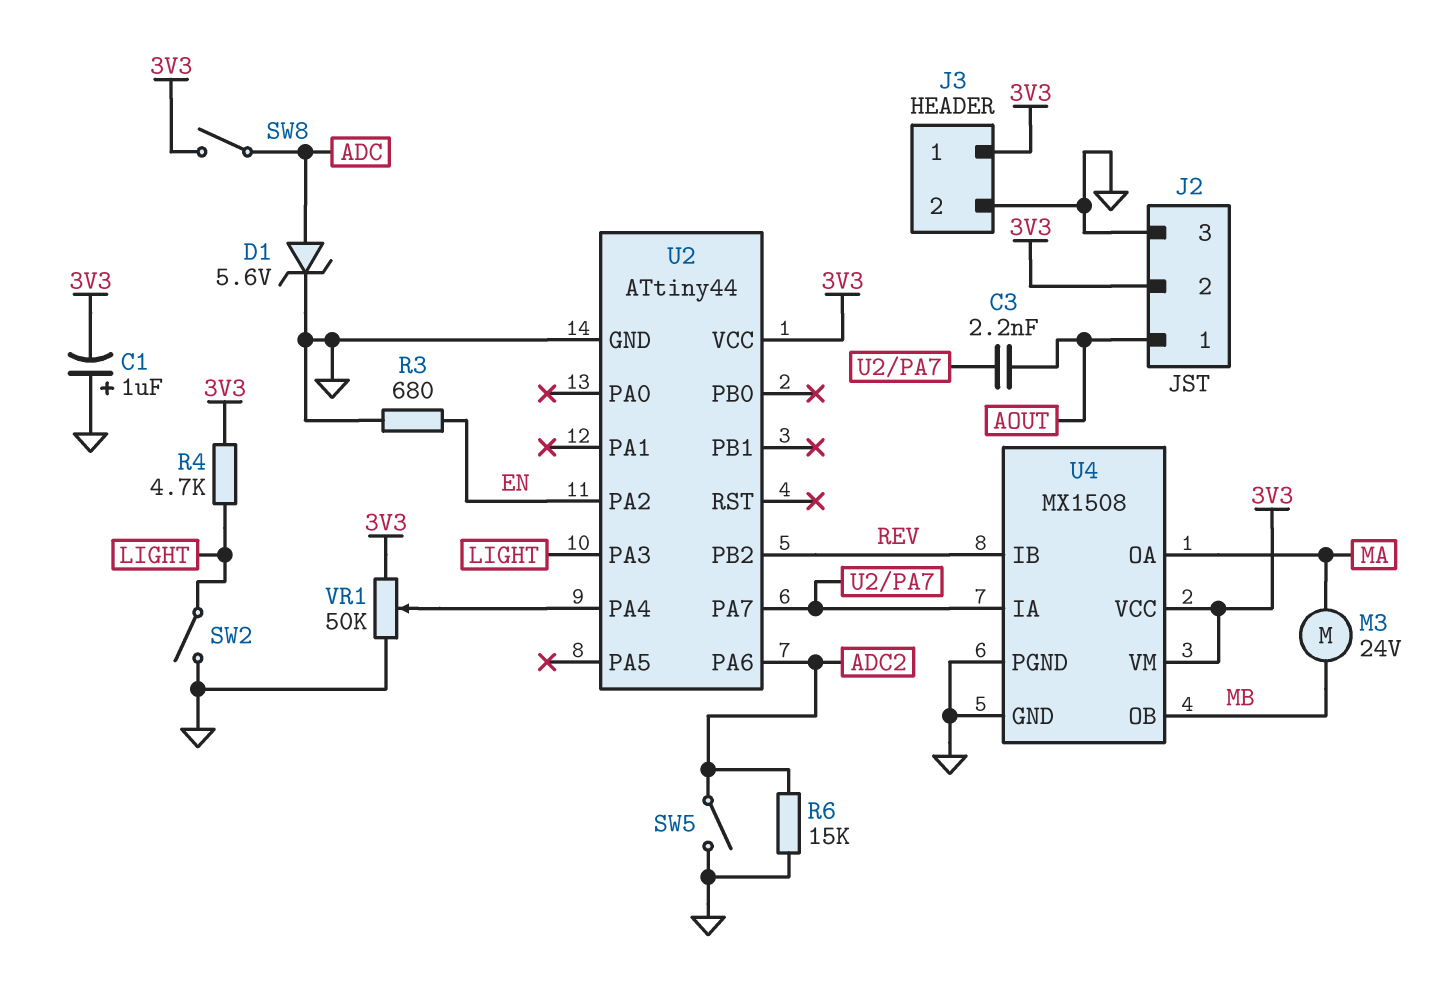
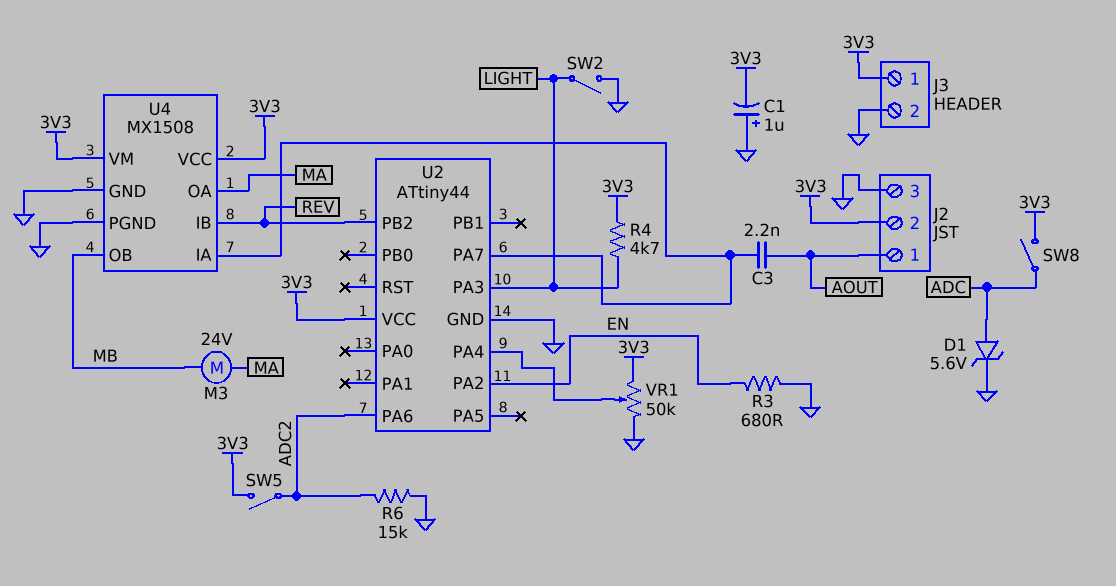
SW5: switch (ADC2, GND) -> switch (3V3, ADC2)

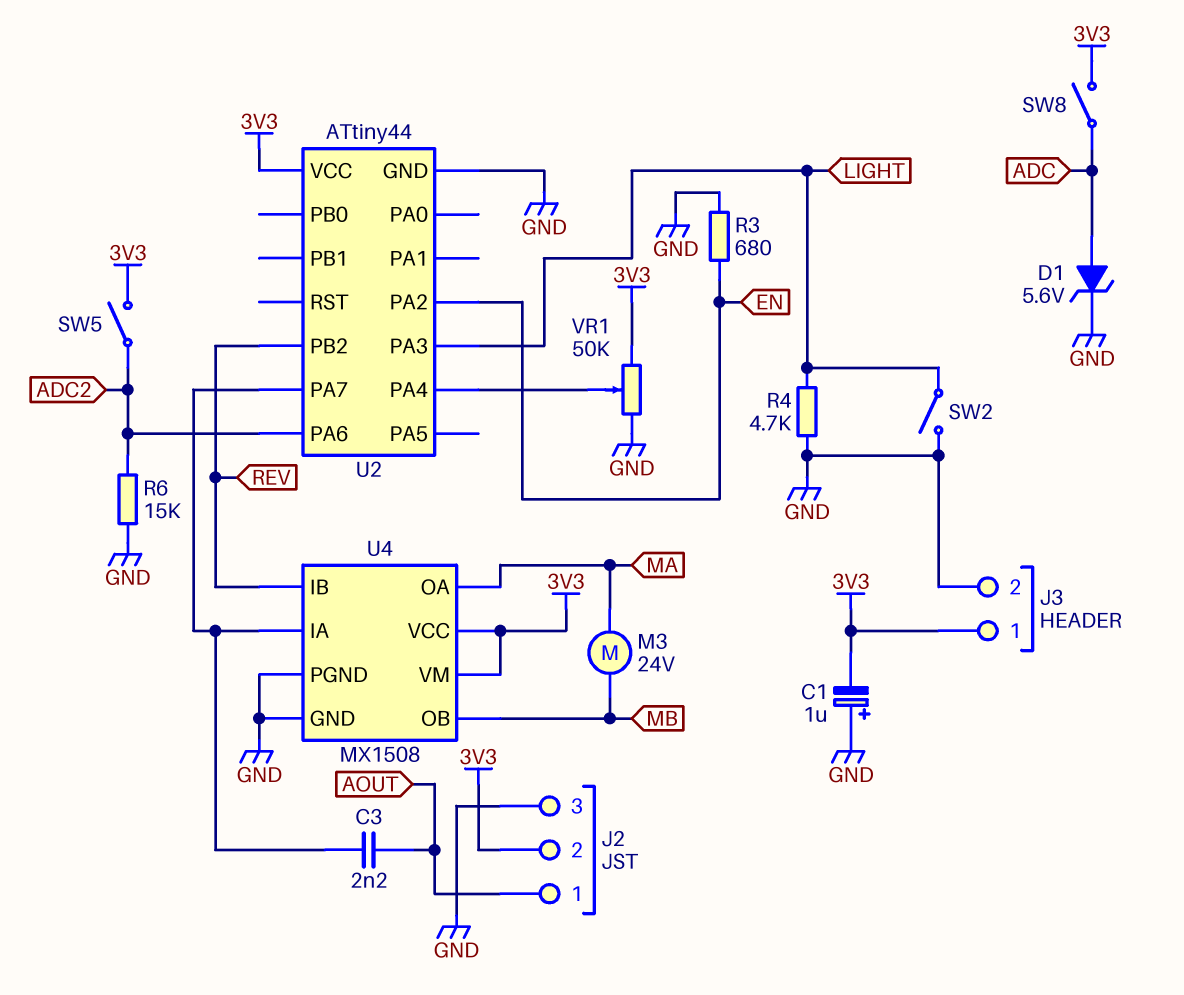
R4: 4.7k (3V3, LIGHT) -> 4.7k (GND, LIGHT)

